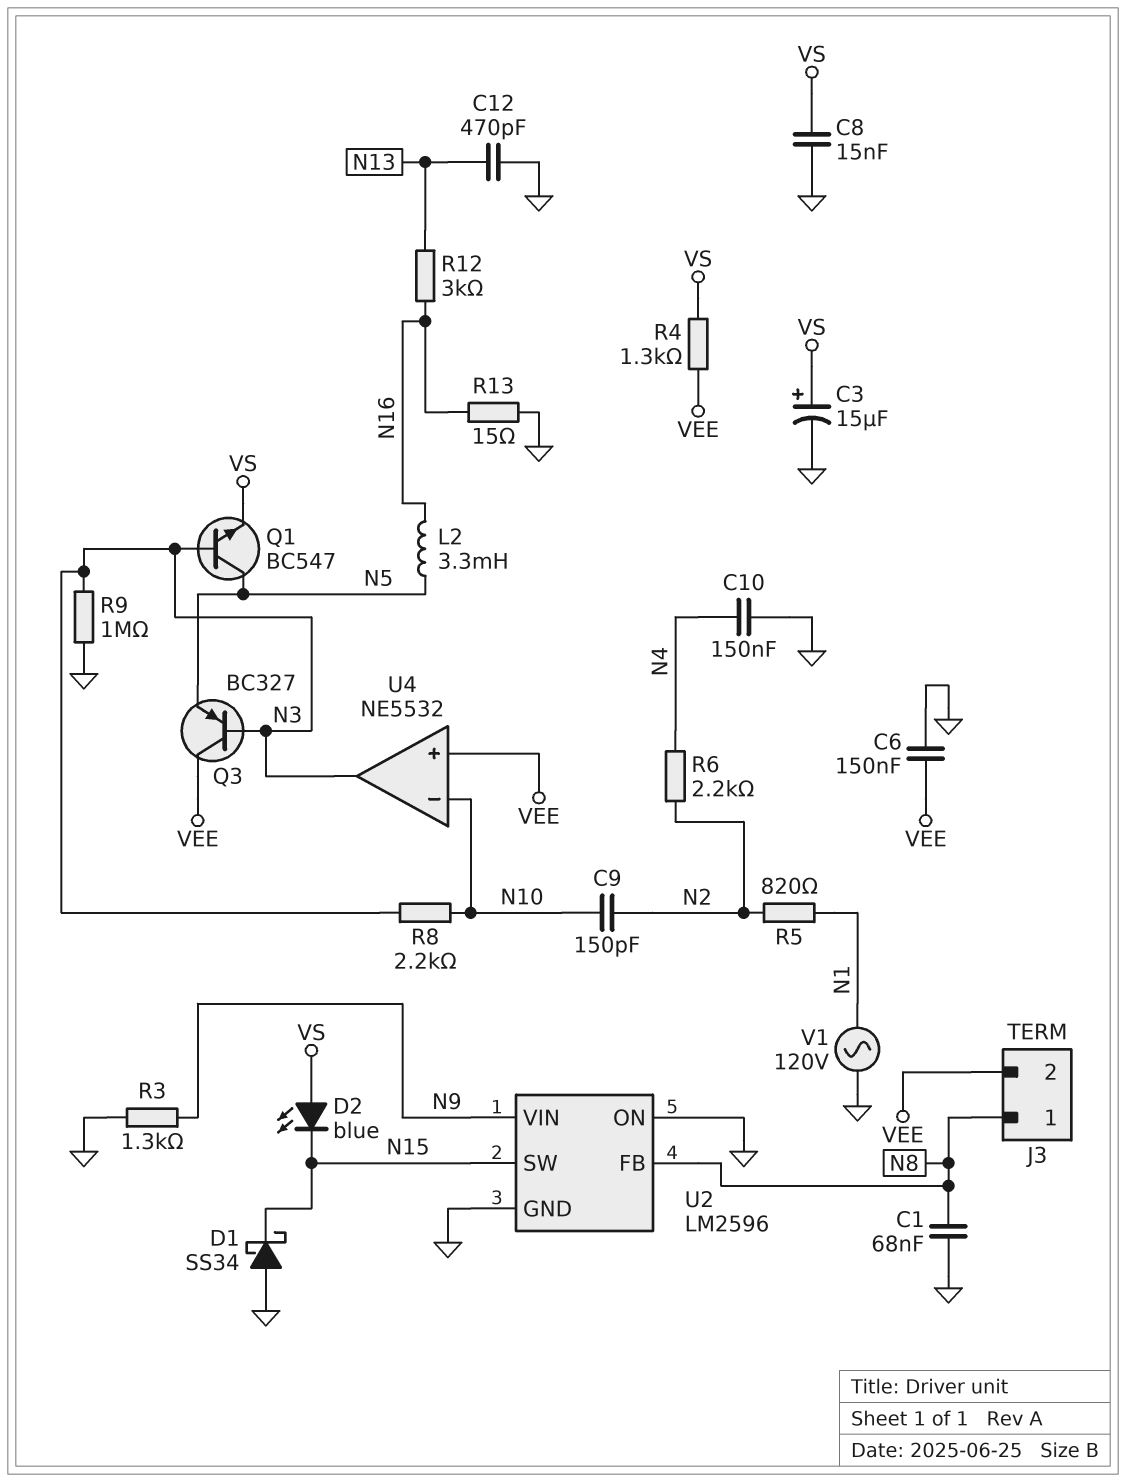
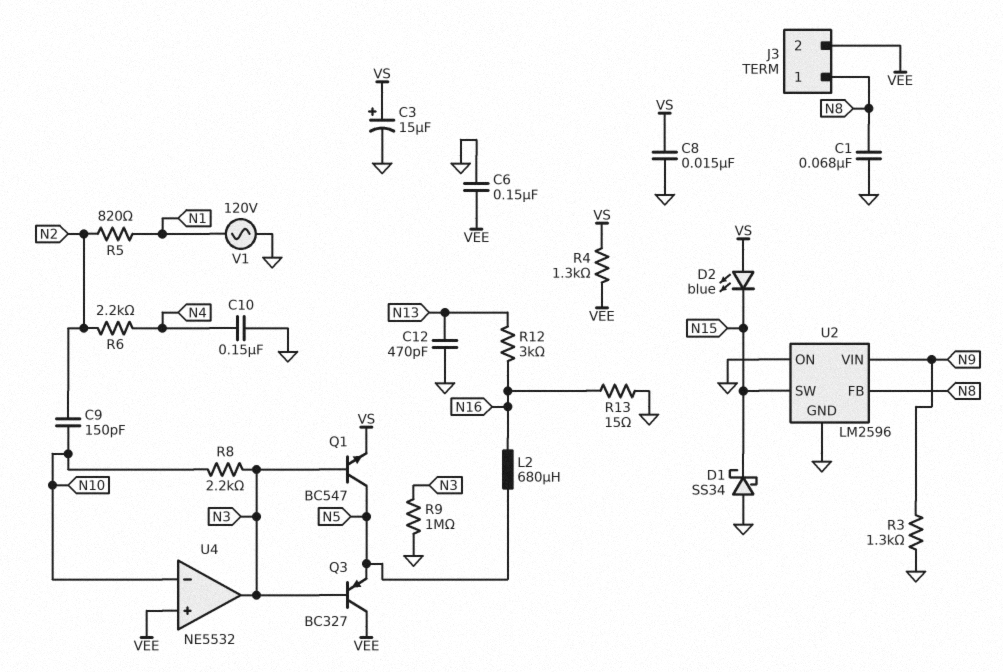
L2: 3.3mH (N5, N16) -> 680uH (N5, N16)

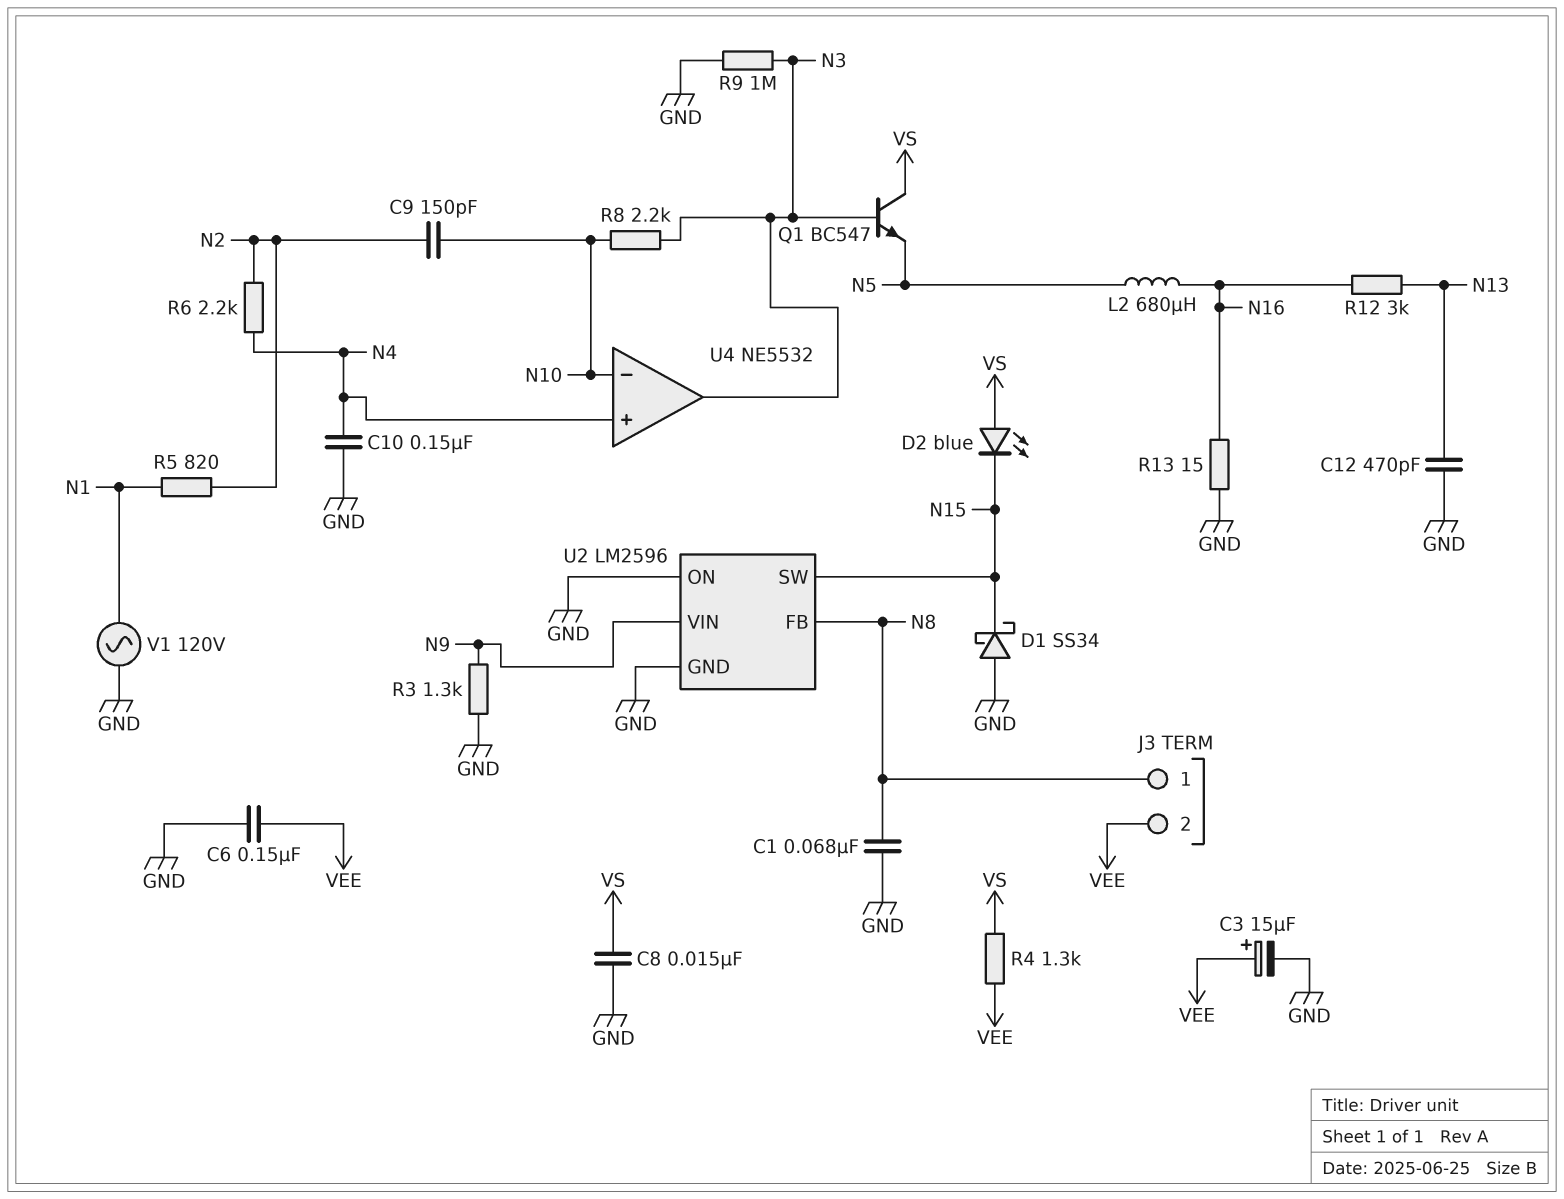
C3: 15uF (plus VS, minus GND) -> 15uF (plus VEE, minus GND)
Q1: NPN BC547 (B N3, C N5, E VS) -> NPN BC547 (B N3, C VS, E N5)
Q3: PNP BC327 (B N3, C VEE, E N5) -> none
U4 pin in+: VEE -> N4

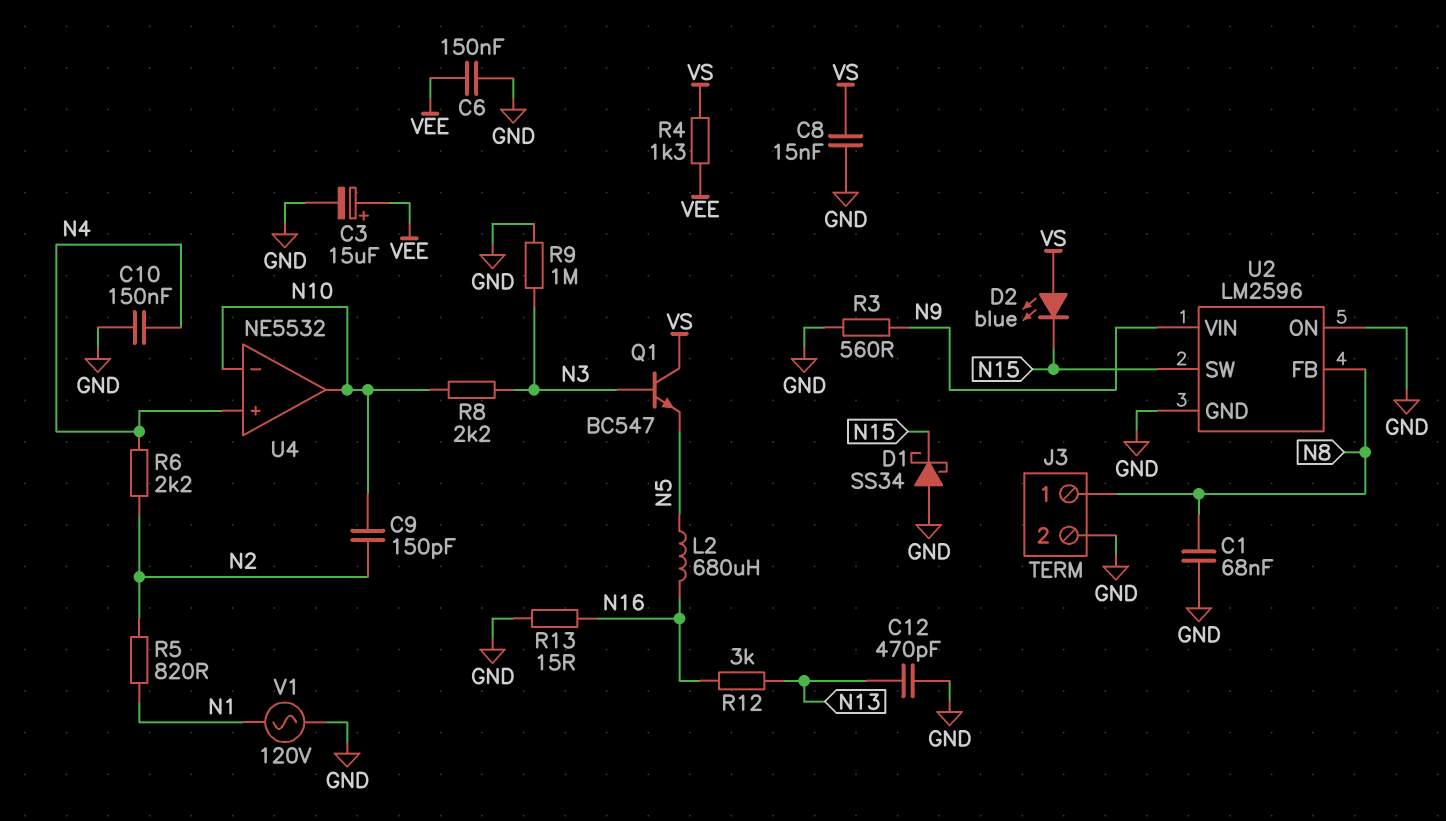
J3 pin 2: VEE -> GND
R3: 1.3k (GND, N9) -> 560 (GND, N9)
U4 pin out: N3 -> N10

